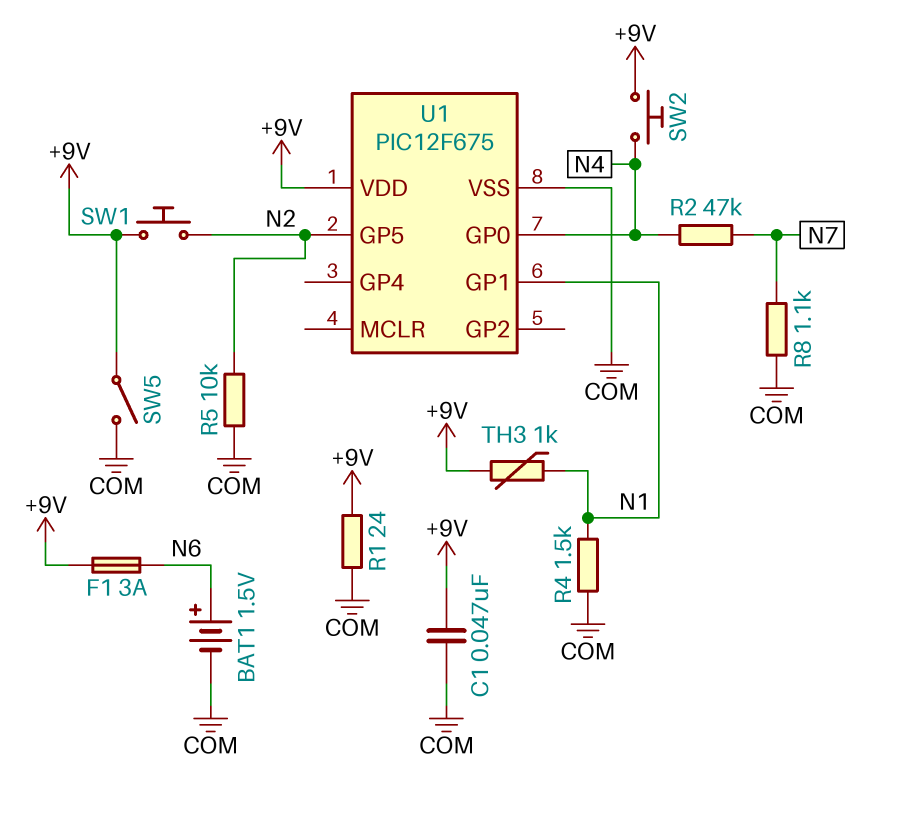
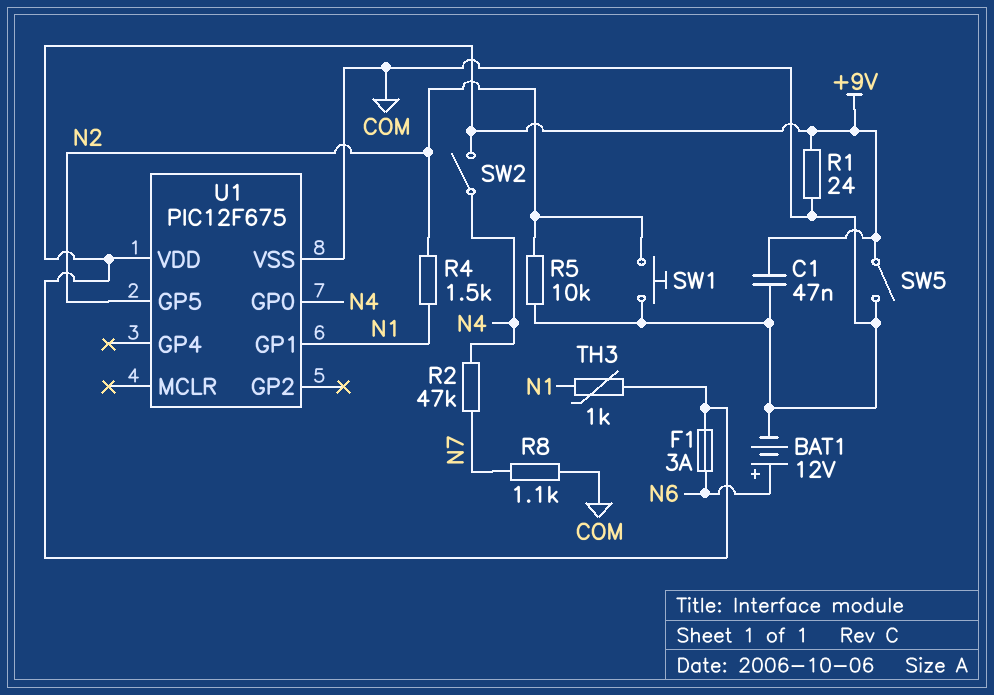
BAT1: 1.5V (plus N6, minus COM) -> 12V (plus N6, minus COM)
R4: 1.5k (COM, N1) -> 1.5k (N1, N2)
SW1: button (+9V, N2) -> button (COM, N2)
SW2: button (+9V, N4) -> switch (+9V, N4)

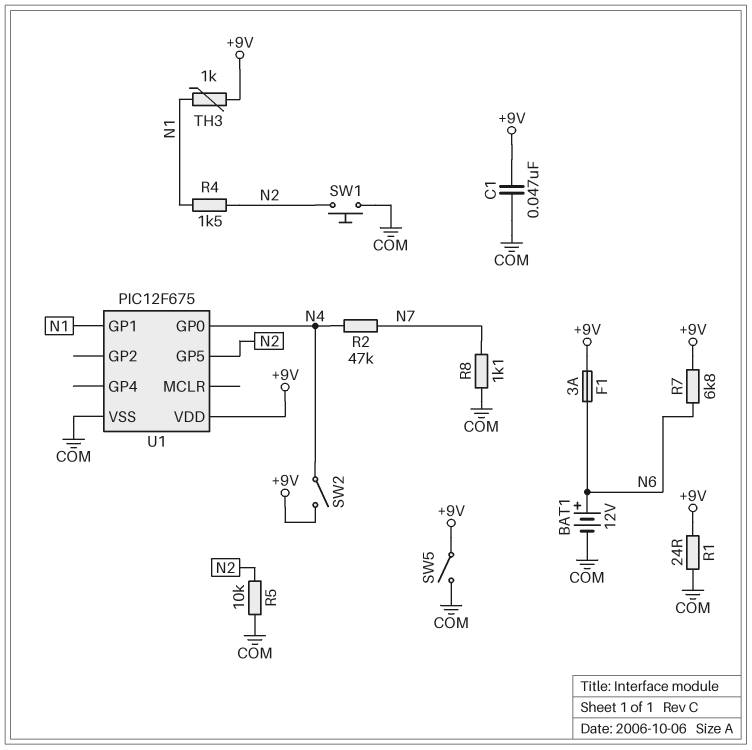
R7: none -> 6.8k (+9V, N6)

